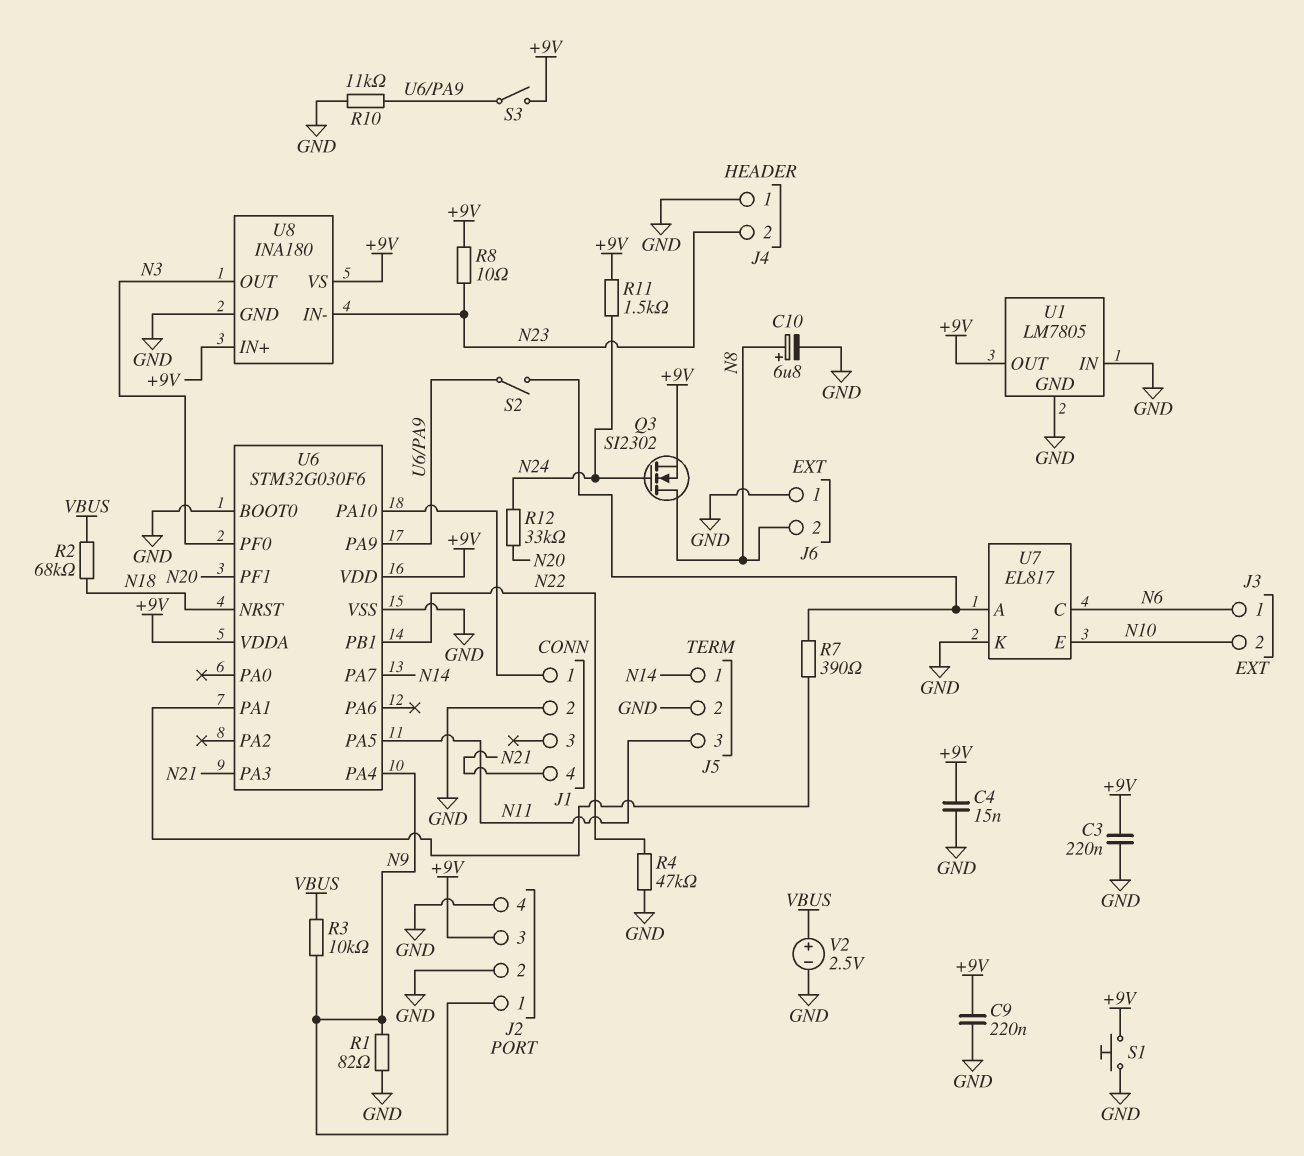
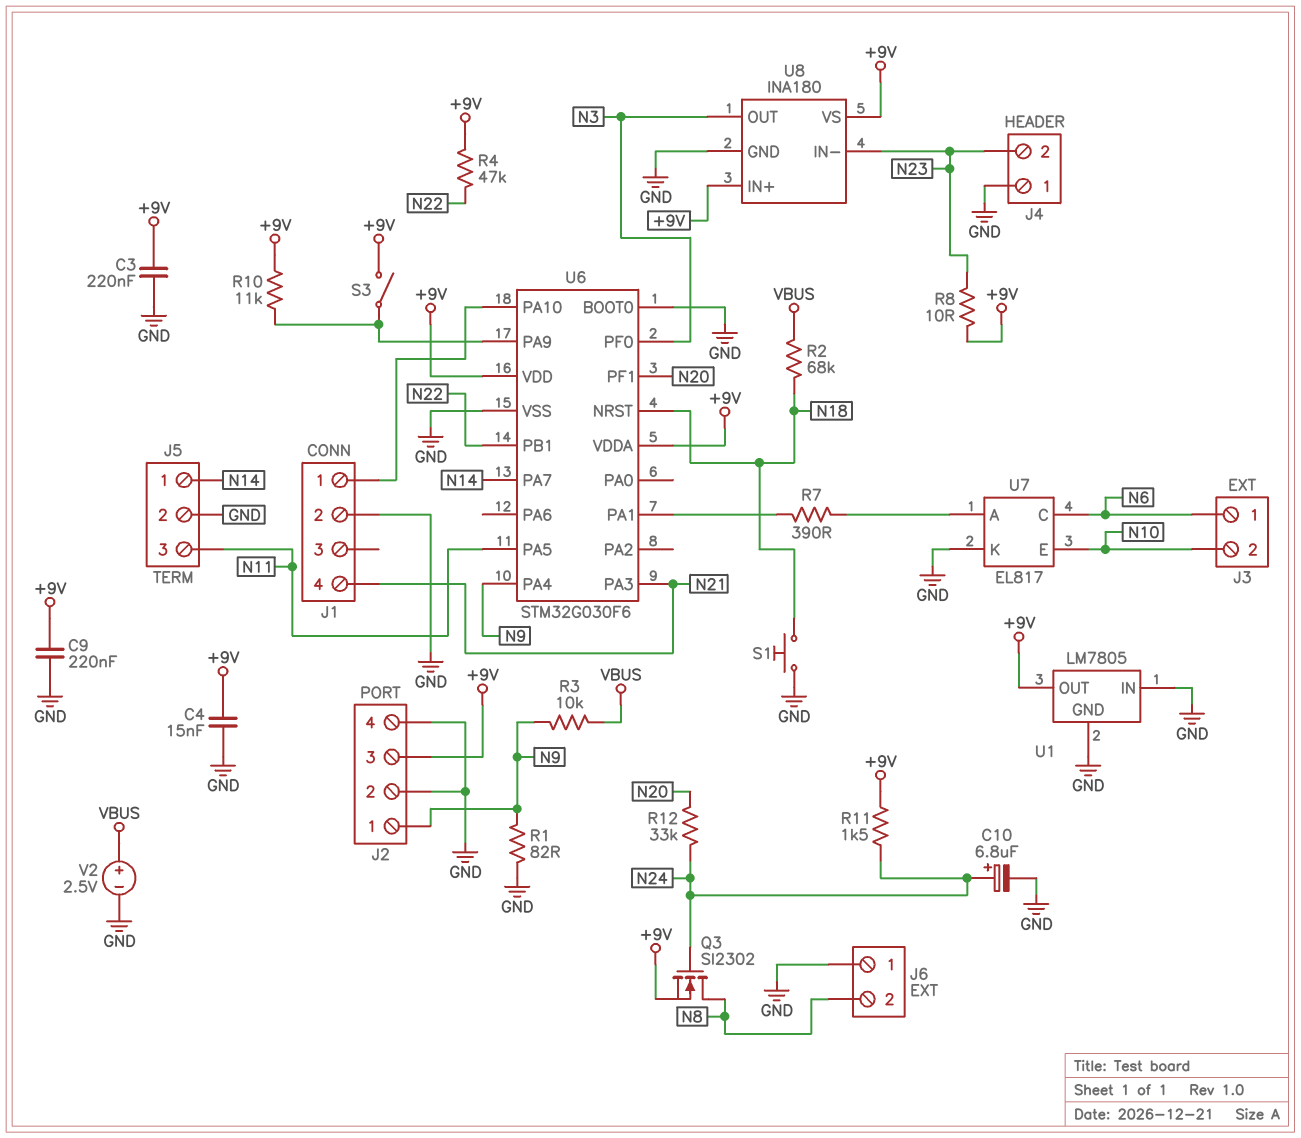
C10: 6.8uF (plus N8, minus GND) -> 6.8uF (plus N24, minus GND)
R4: 47k (GND, N22) -> 47k (+9V, N22)
R10: 11k (GND, U6/PA9) -> 11k (+9V, U6/PA9)
S1: button (+9V, GND) -> button (GND, N18)
S2: switch (U6/PA9, U7/A) -> none

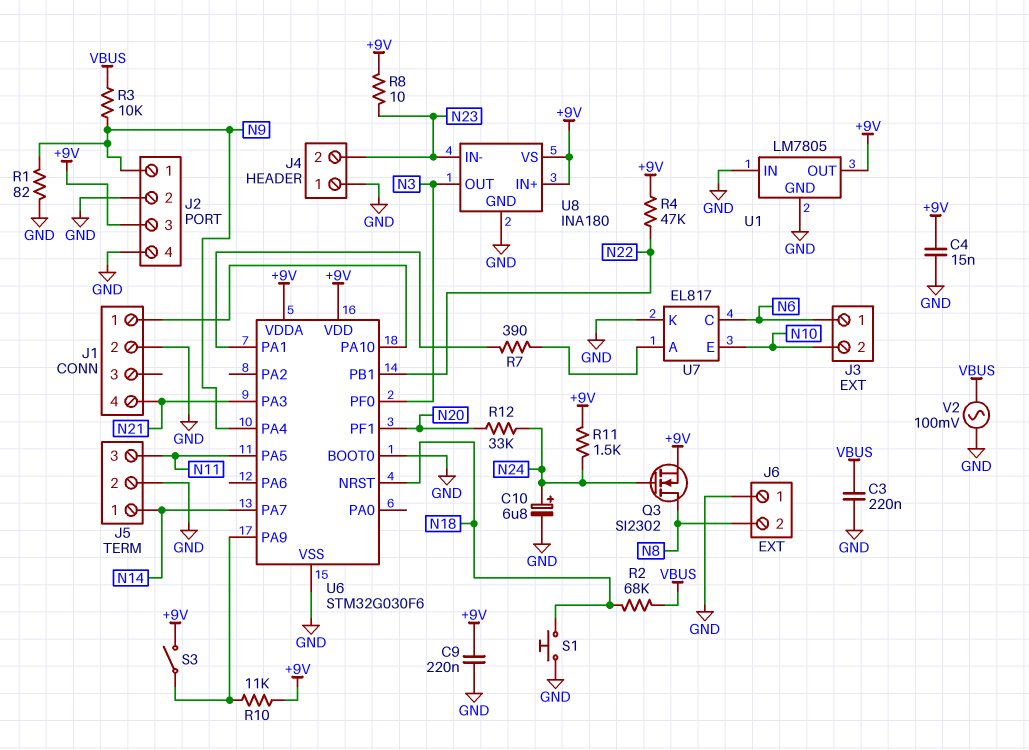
C3: 220nF (+9V, GND) -> 220nF (GND, VBUS)
V2: 2.5V (plus VBUS, minus GND) -> AC 100mV (GND, VBUS)

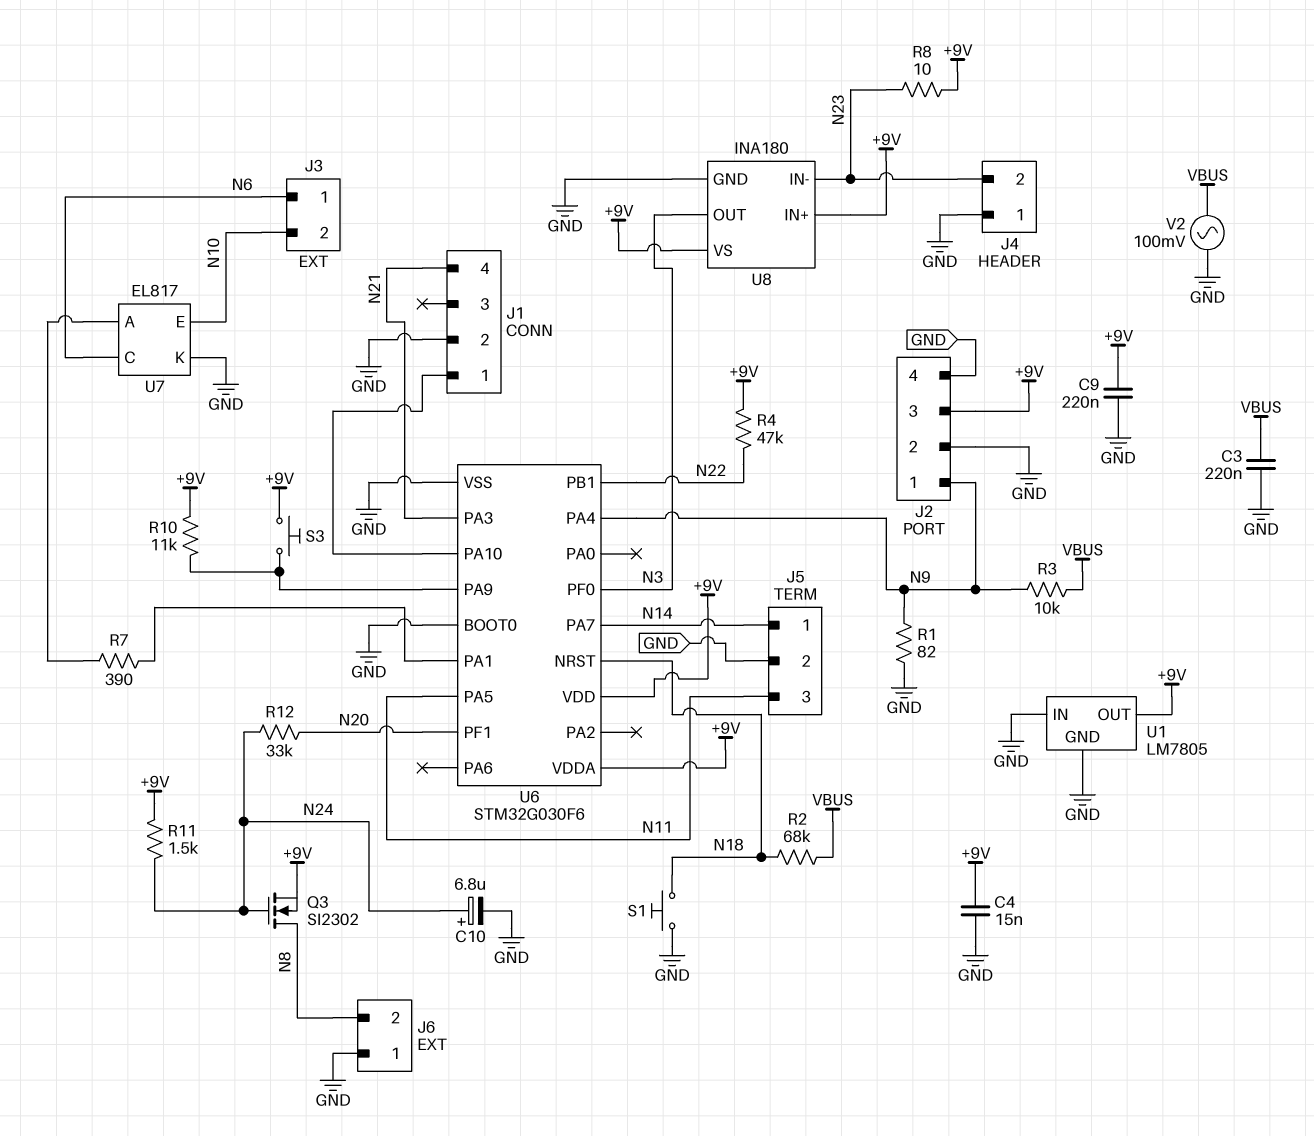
S3: switch (+9V, U6/PA9) -> button (+9V, U6/PA9)

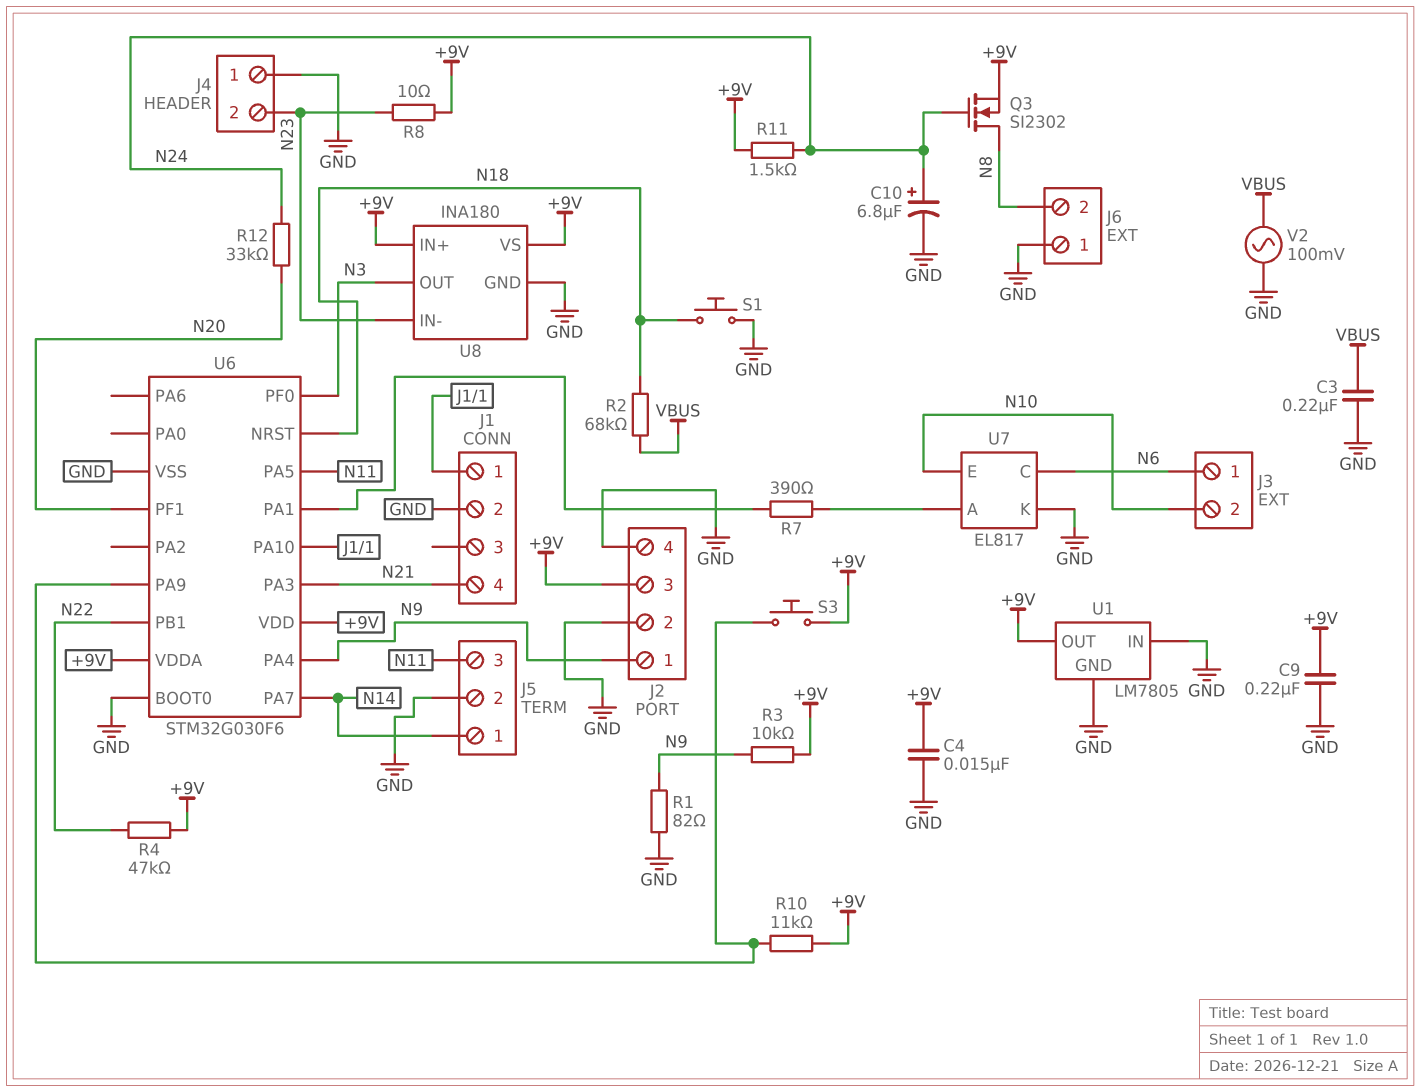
R3: 10k (N9, VBUS) -> 10k (+9V, N9)

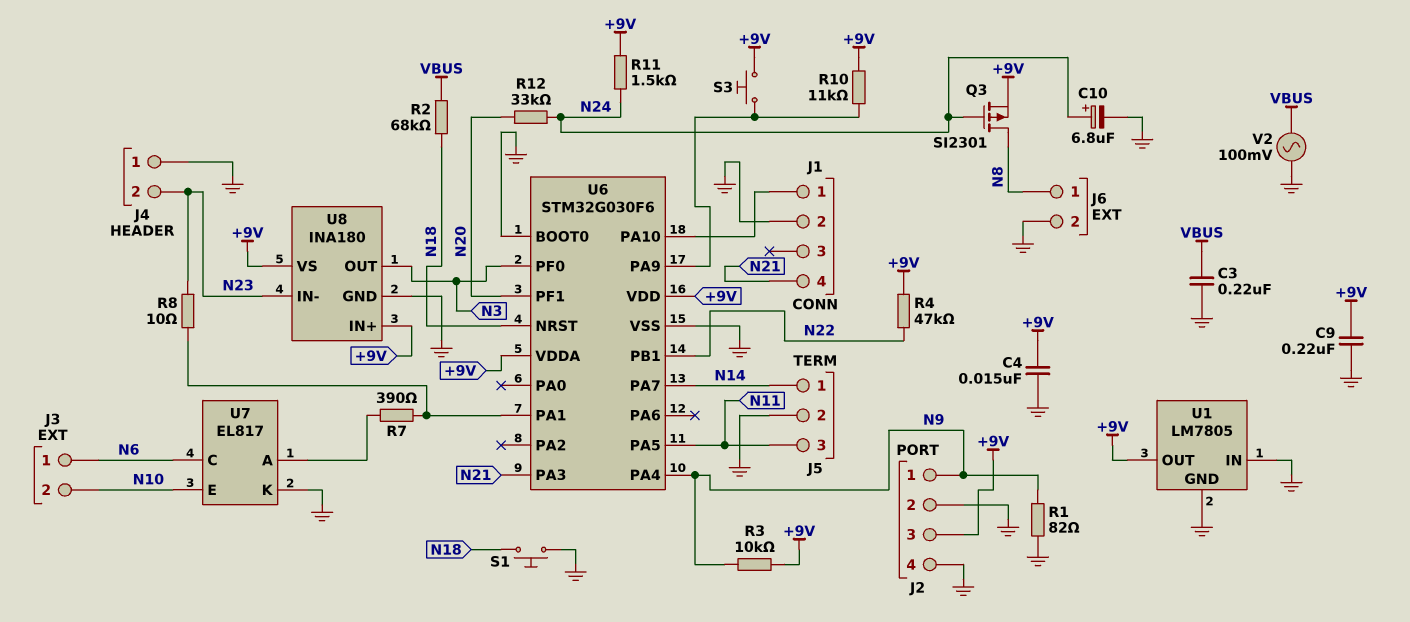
J6 pin 1: GND -> N8
J6 pin 2: N8 -> GND
Q3: NMOS SI2302 (G N24, D N8, S +9V) -> PMOS SI2301 (G N24, D N8, S +9V)
R8: 10 (+9V, N23) -> 10 (N23, U6/PA1)

